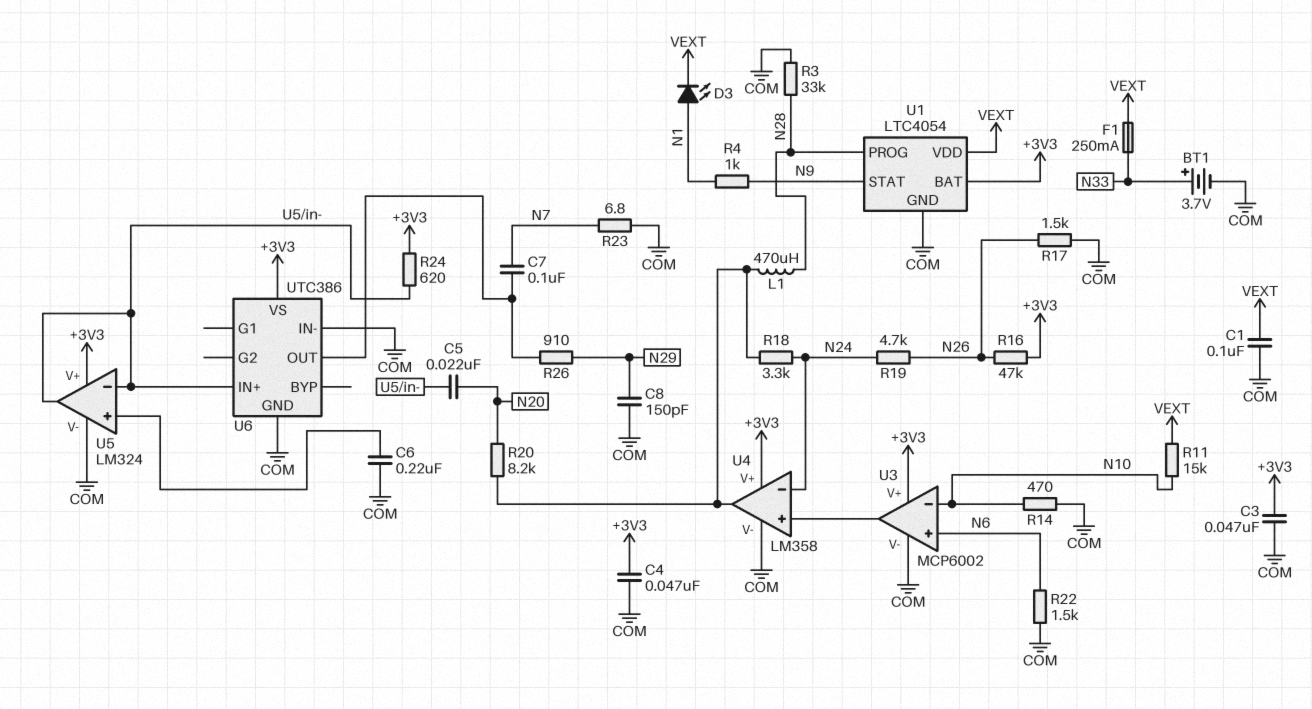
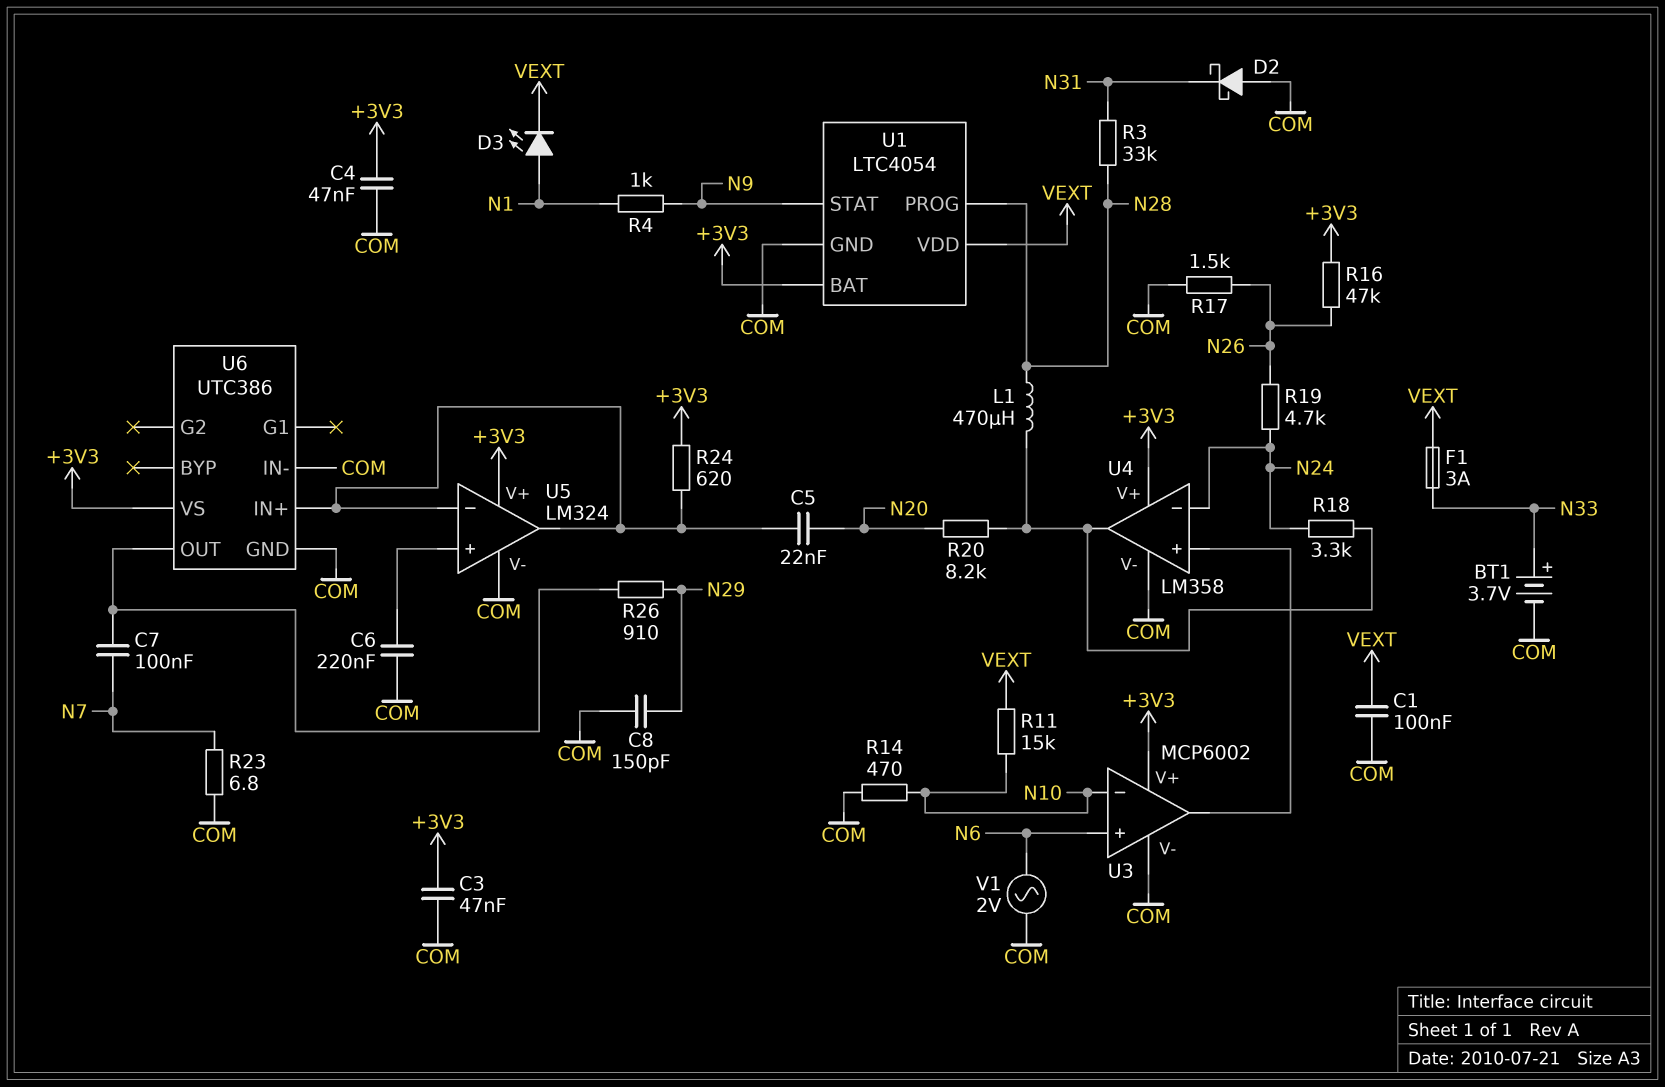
D2: none -> schottky (A COM, K N31)
F1: 250mA (N33, VEXT) -> 3A (N33, VEXT)
R3: 33k (COM, N28) -> 33k (N28, N31)
R22: 1.5k (COM, N6) -> none
V1: none -> AC 2V (COM, N6)

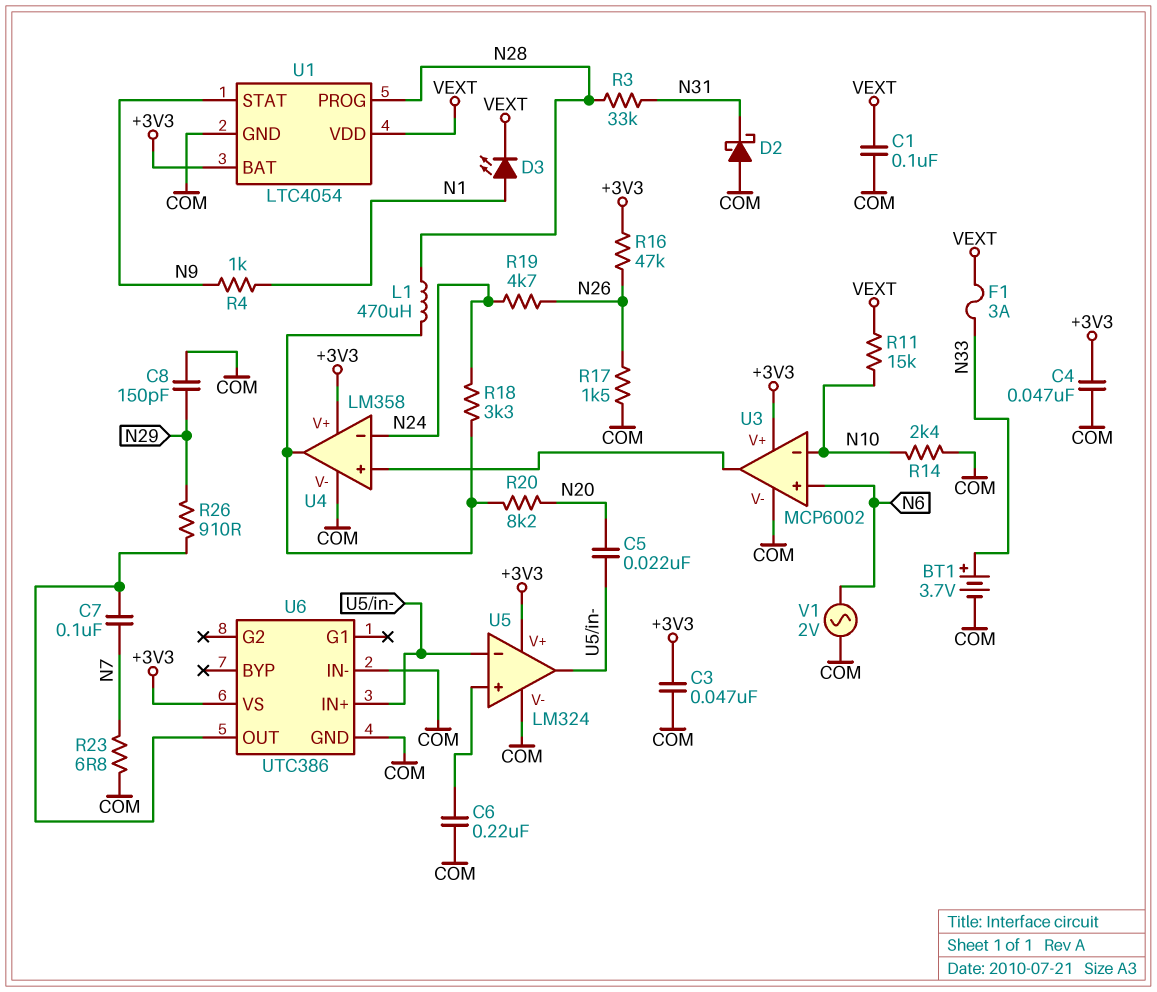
R14: 470 (COM, N10) -> 2.4k (COM, N10)
R24: 620 (+3V3, U5/in-) -> none

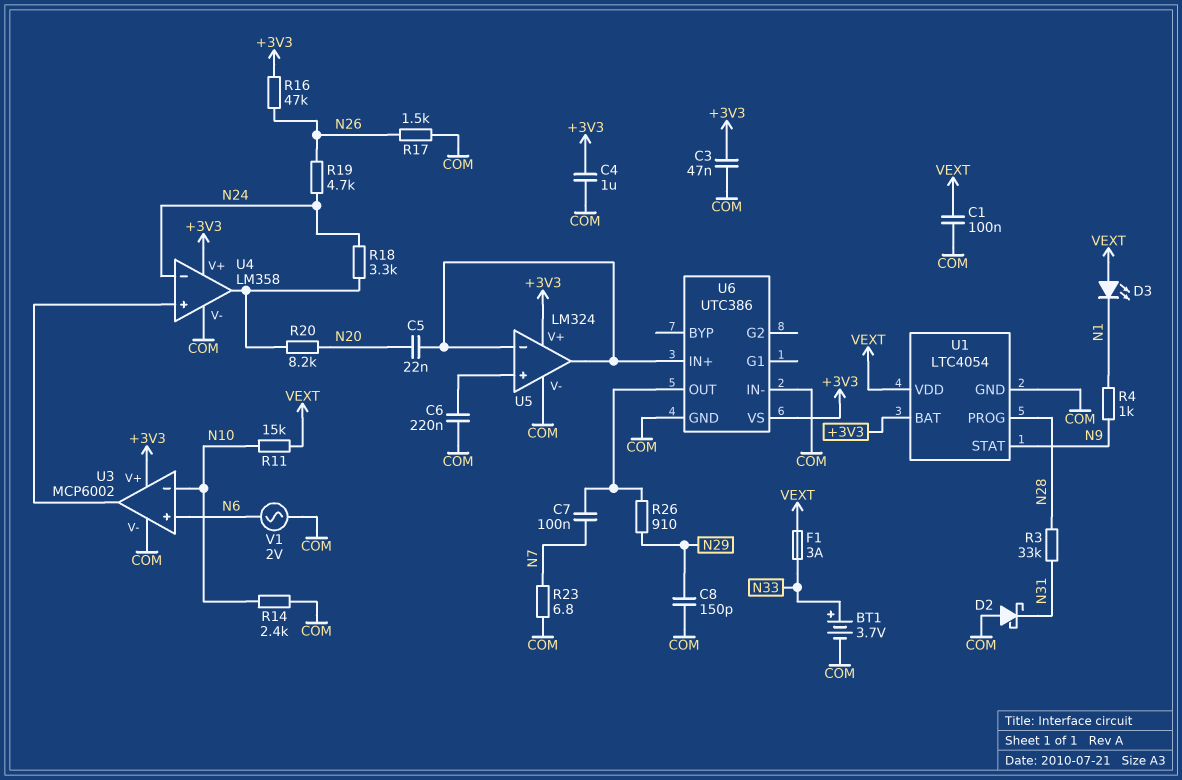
C4: 47nF (+3V3, COM) -> 1uF (+3V3, COM)
D3: LED (A N1, K VEXT) -> LED (A VEXT, K N1)
L1: 470uH (N28, U4/out) -> none

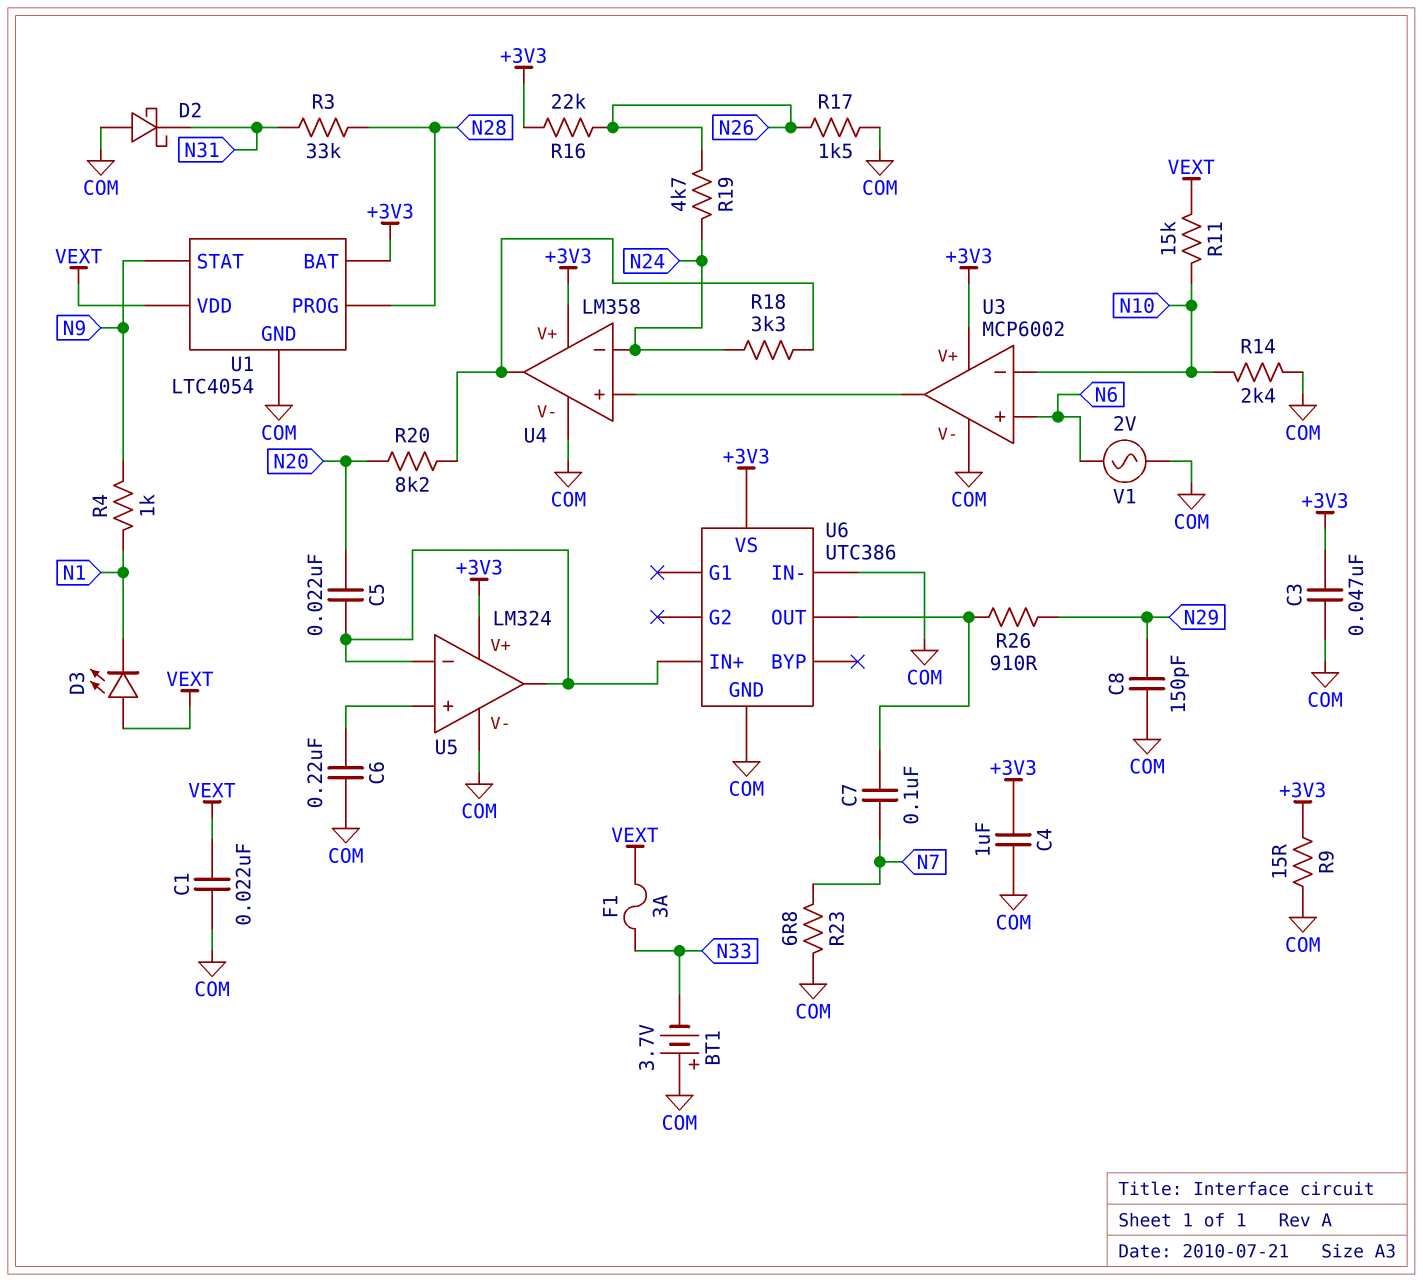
BT1: 3.7V (plus N33, minus COM) -> 3.7V (plus COM, minus N33)
C1: 100nF (COM, VEXT) -> 22nF (COM, VEXT)
R9: none -> 15 (+3V3, COM)
R16: 47k (+3V3, N26) -> 22k (+3V3, N26)

